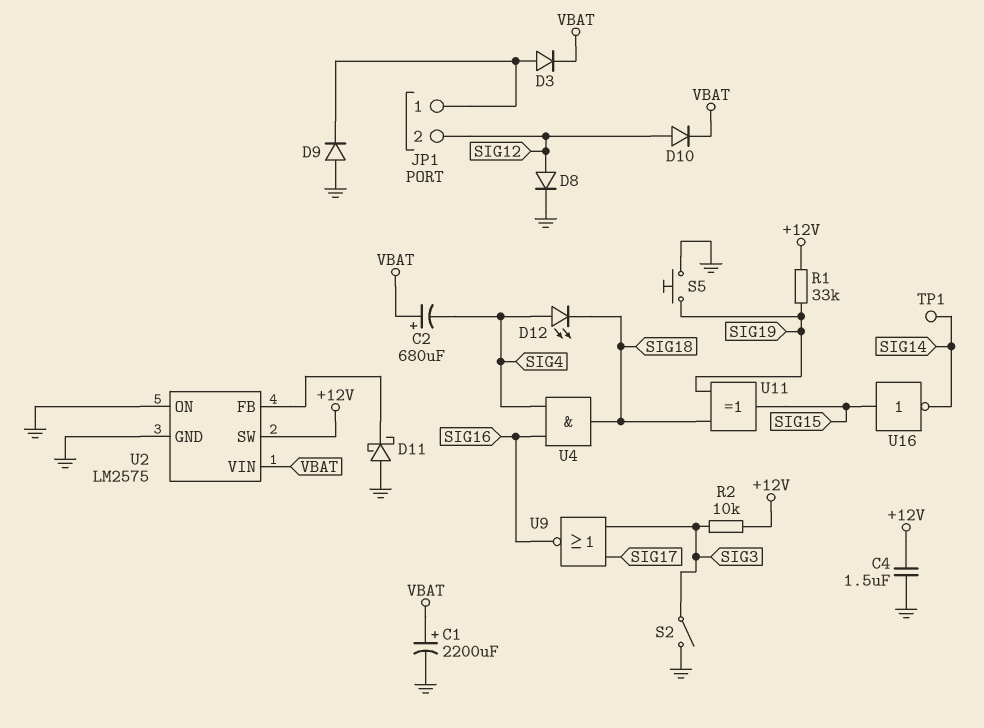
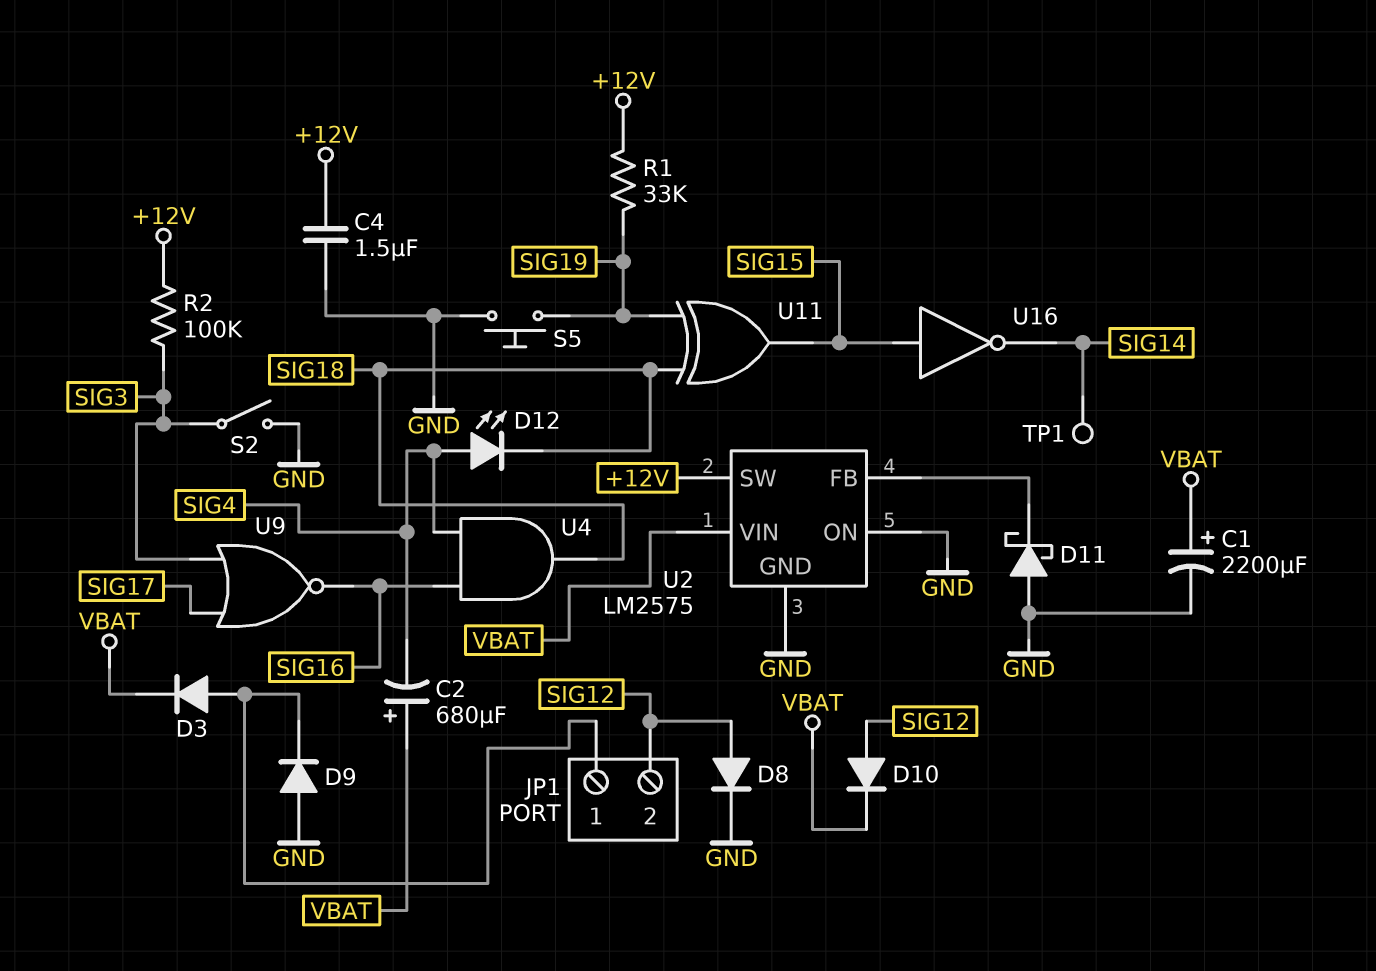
R2: 10k (+12V, SIG3) -> 100k (+12V, SIG3)

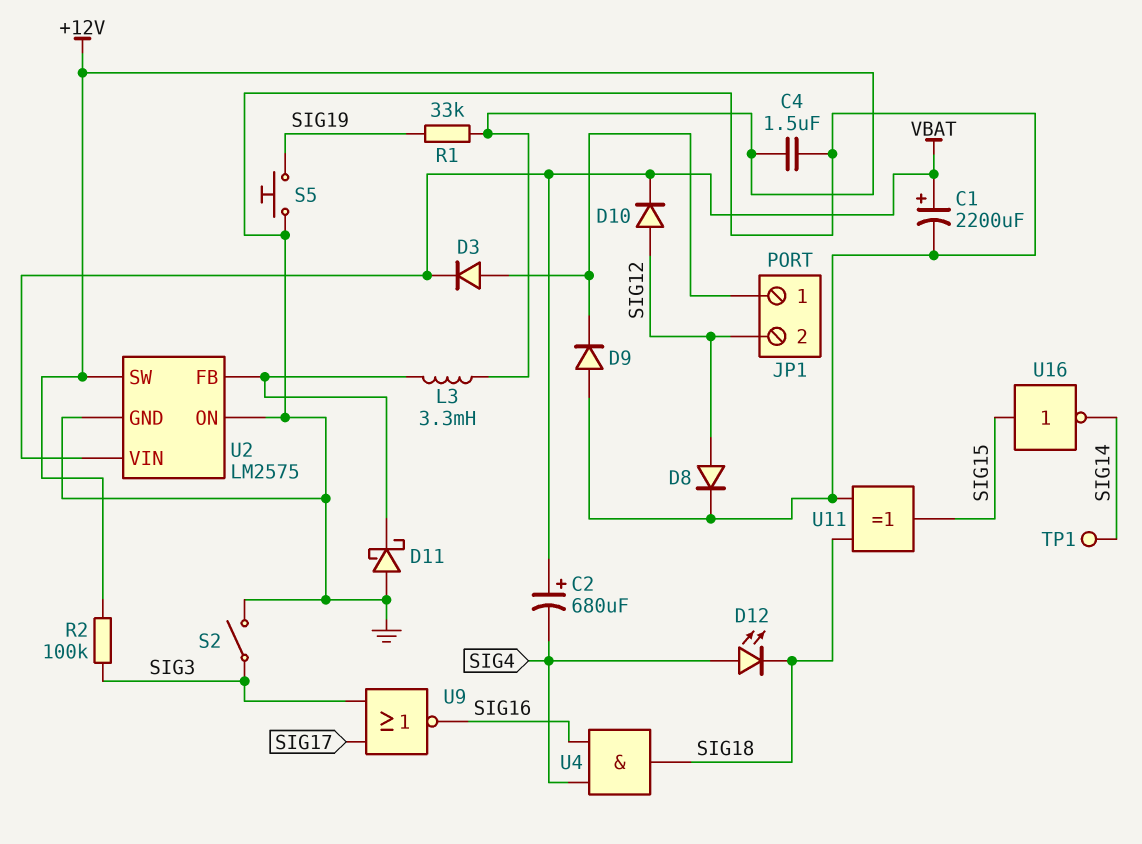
L3: none -> 3.3mH (+12V, U2/FB)
U11: XOR (in SIG18, in SIG19, out SIG15) -> XOR (in GND, in SIG18, out SIG15)

